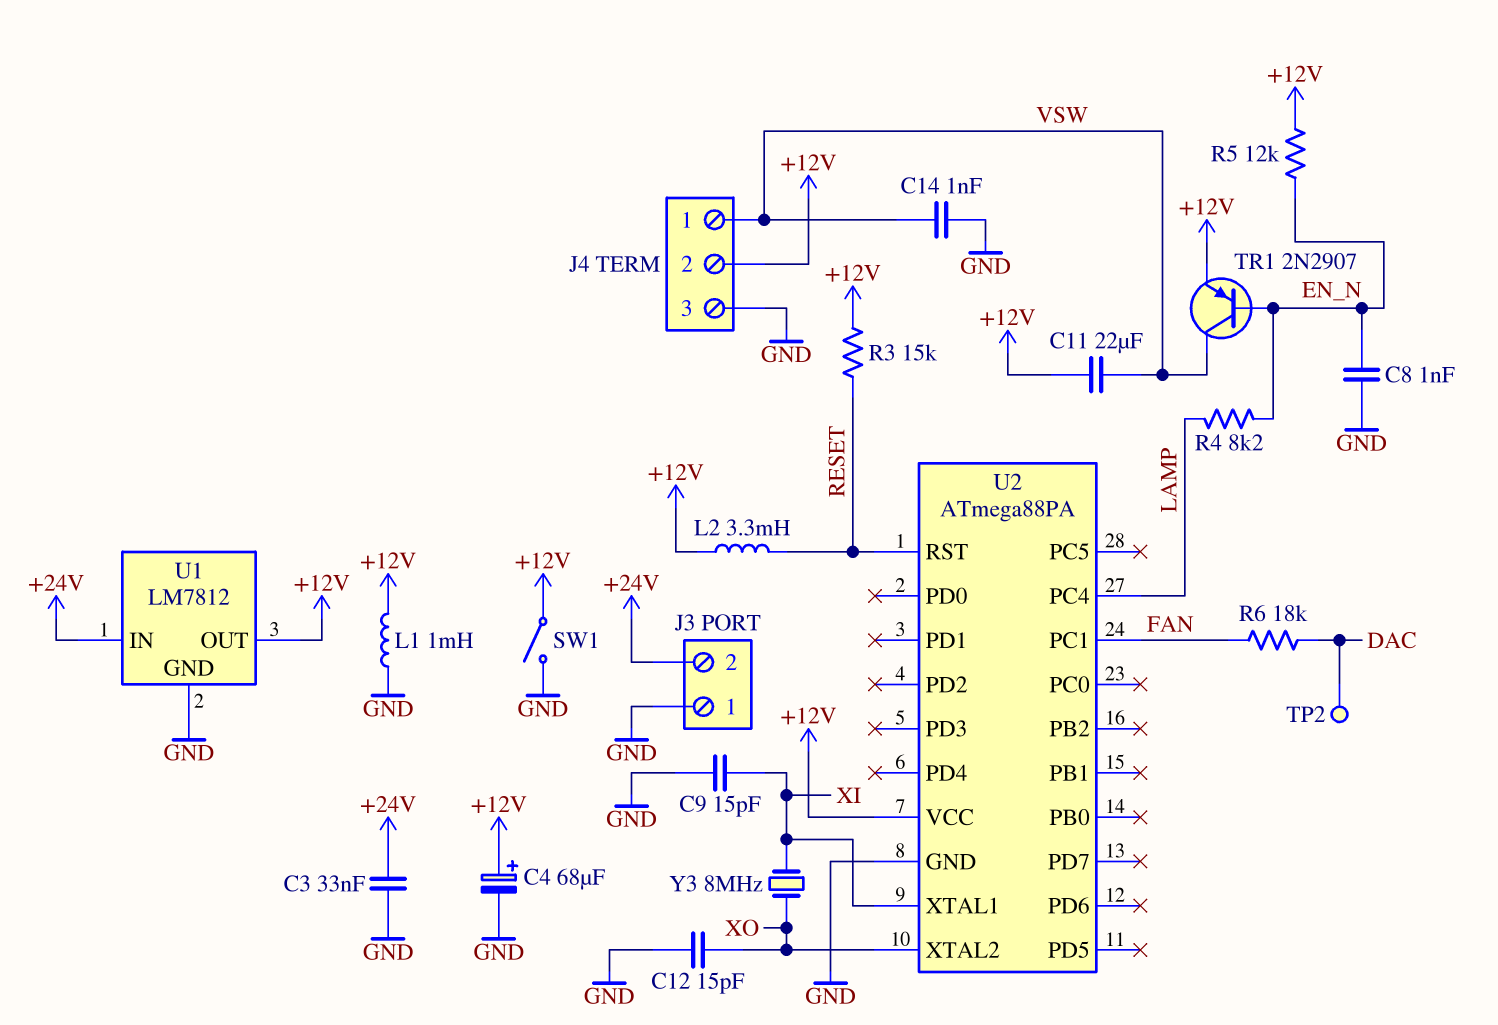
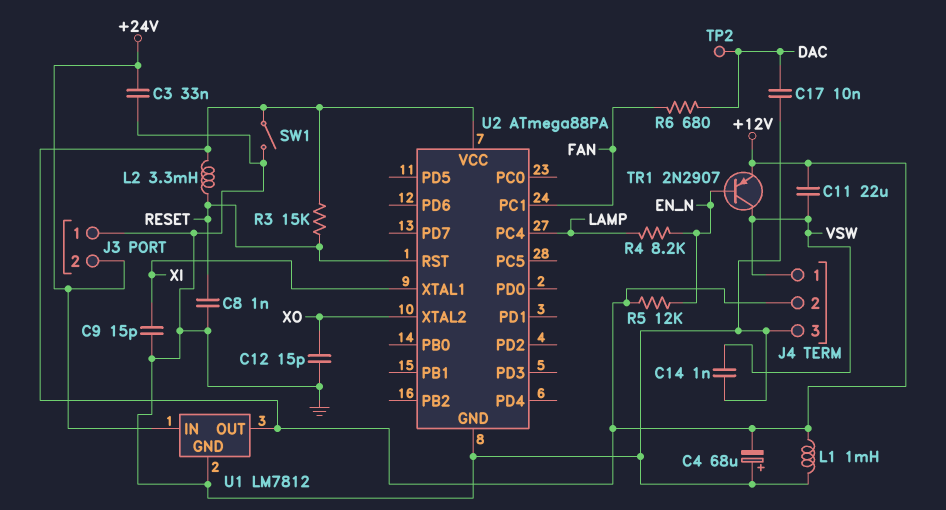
C4: 68uF (plus +12V, minus GND) -> 68uF (plus GND, minus +12V)
C8: 1nF (EN_N, GND) -> 1nF (GND, RESET)
C17: none -> 10nF (DAC, GND)
R6: 18k (DAC, FAN) -> 680 (DAC, FAN)
Y3: 8MHz (XI, XO) -> none

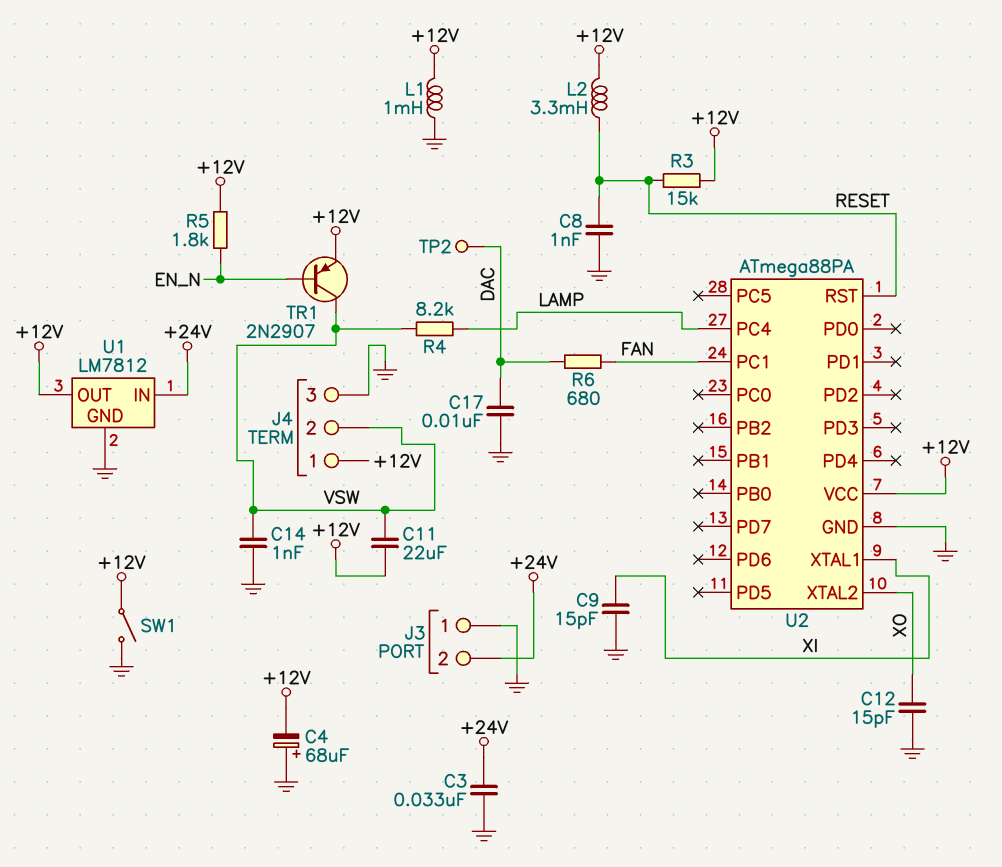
J4 pin 1: VSW -> +12V
J4 pin 2: +12V -> VSW
R4: 8.2k (EN_N, LAMP) -> 8.2k (LAMP, VSW)
R5: 12k (+12V, EN_N) -> 1.8k (+12V, EN_N)

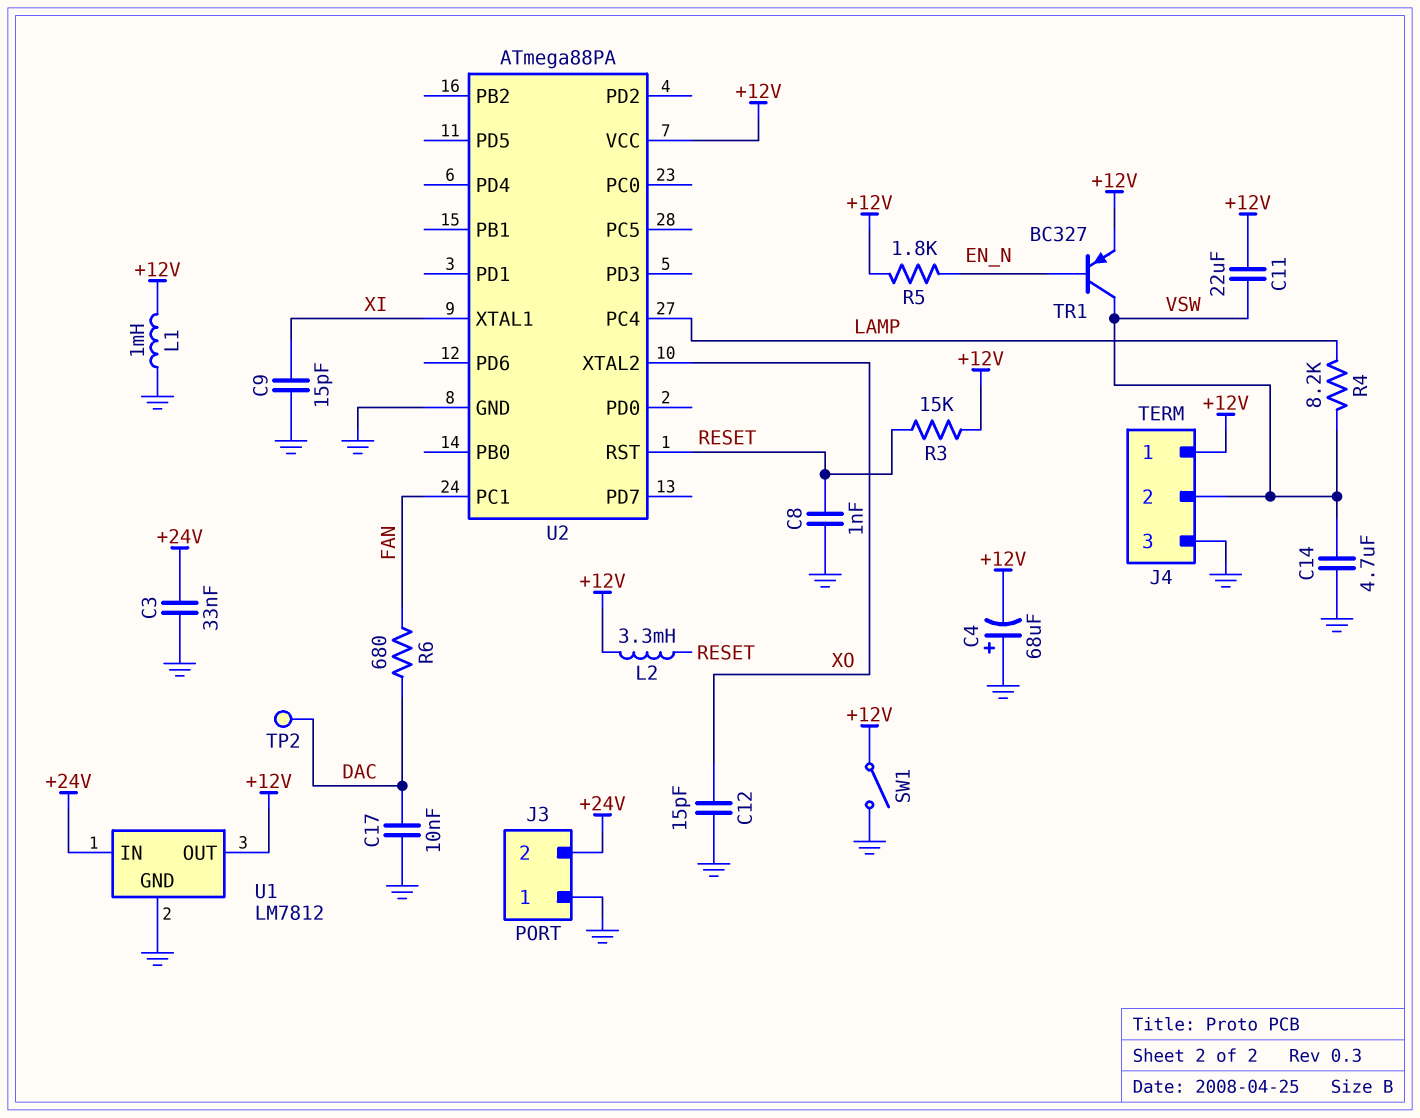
C14: 1nF (GND, VSW) -> 4.7uF (GND, VSW)
TR1: PNP 2N2907 (B EN_N, C VSW, E +12V) -> PNP BC327 (B EN_N, C VSW, E +12V)

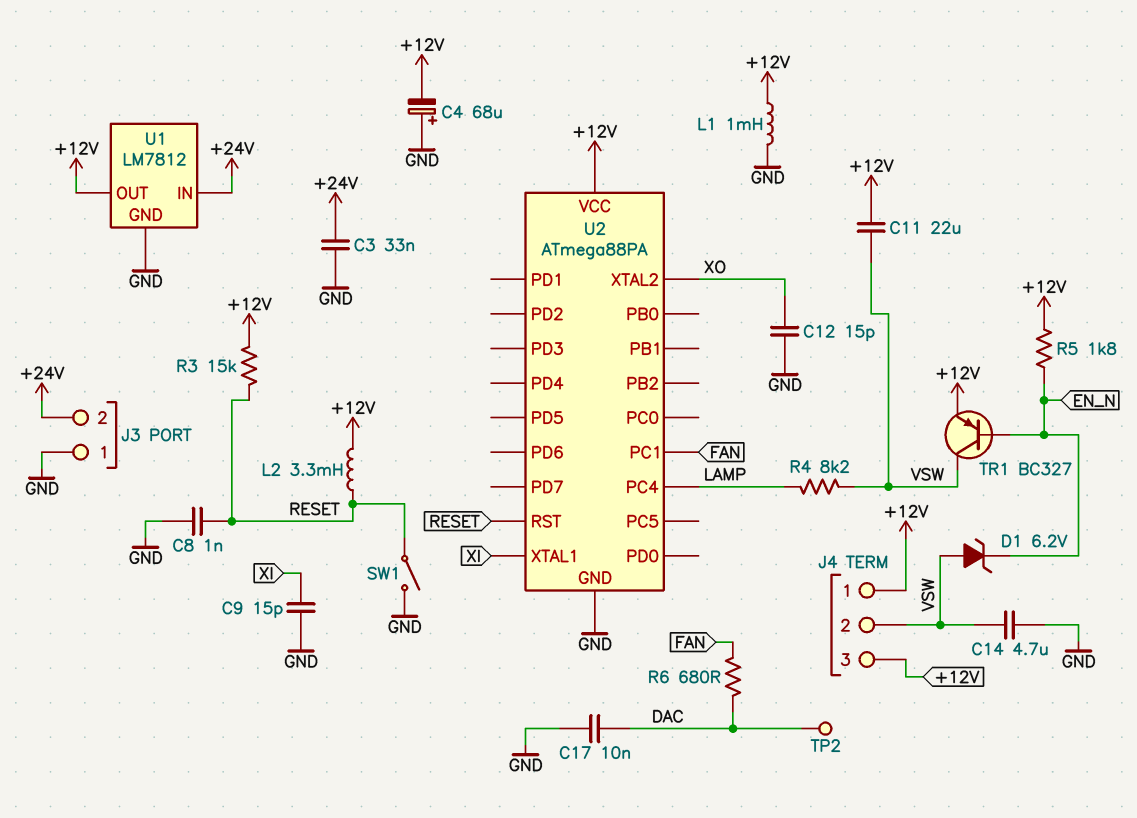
D1: none -> zener 6.2V (A VSW, K EN_N)
J4 pin 3: GND -> +12V
SW1: switch (+12V, GND) -> switch (GND, RESET)

